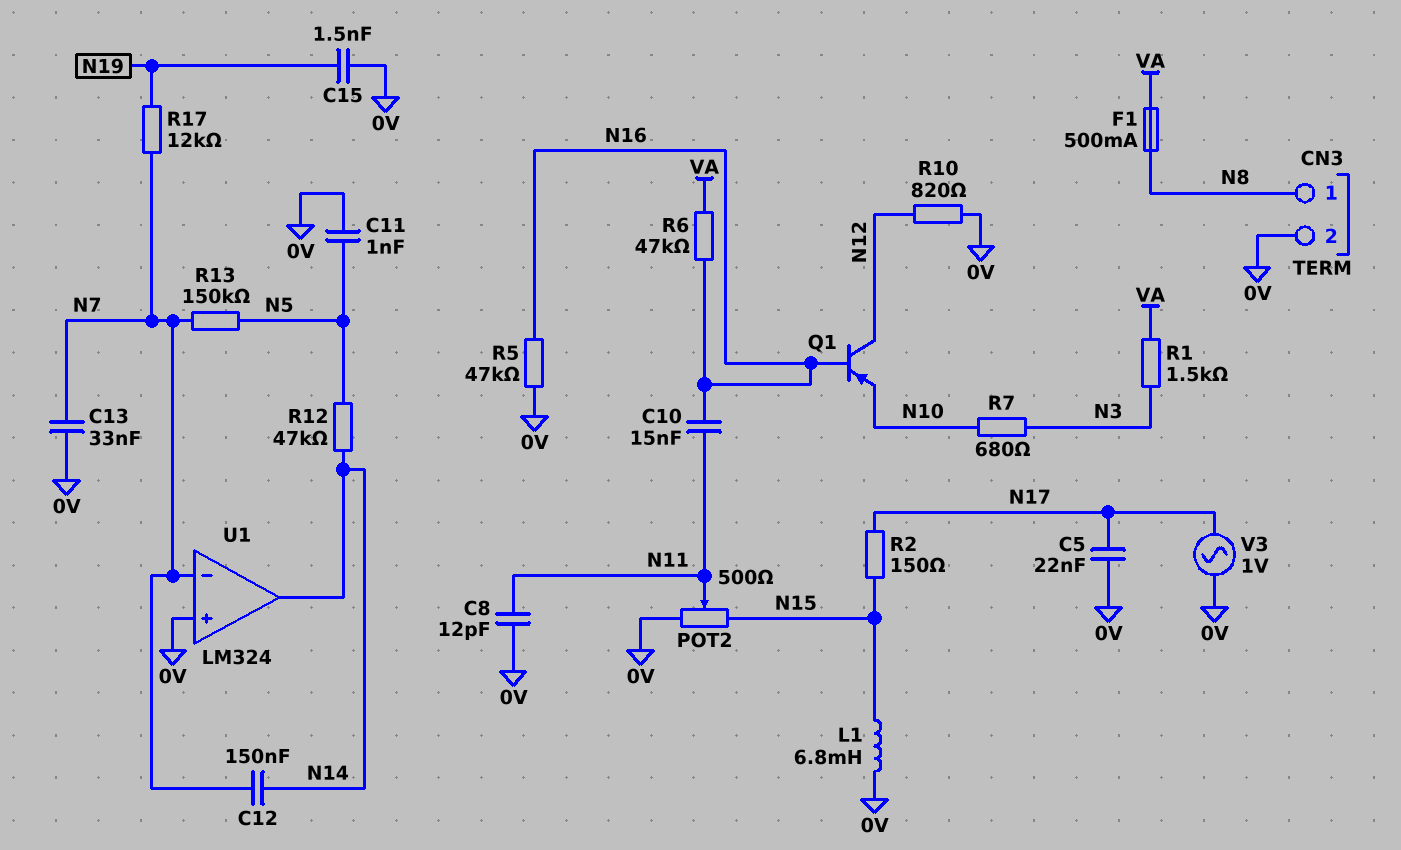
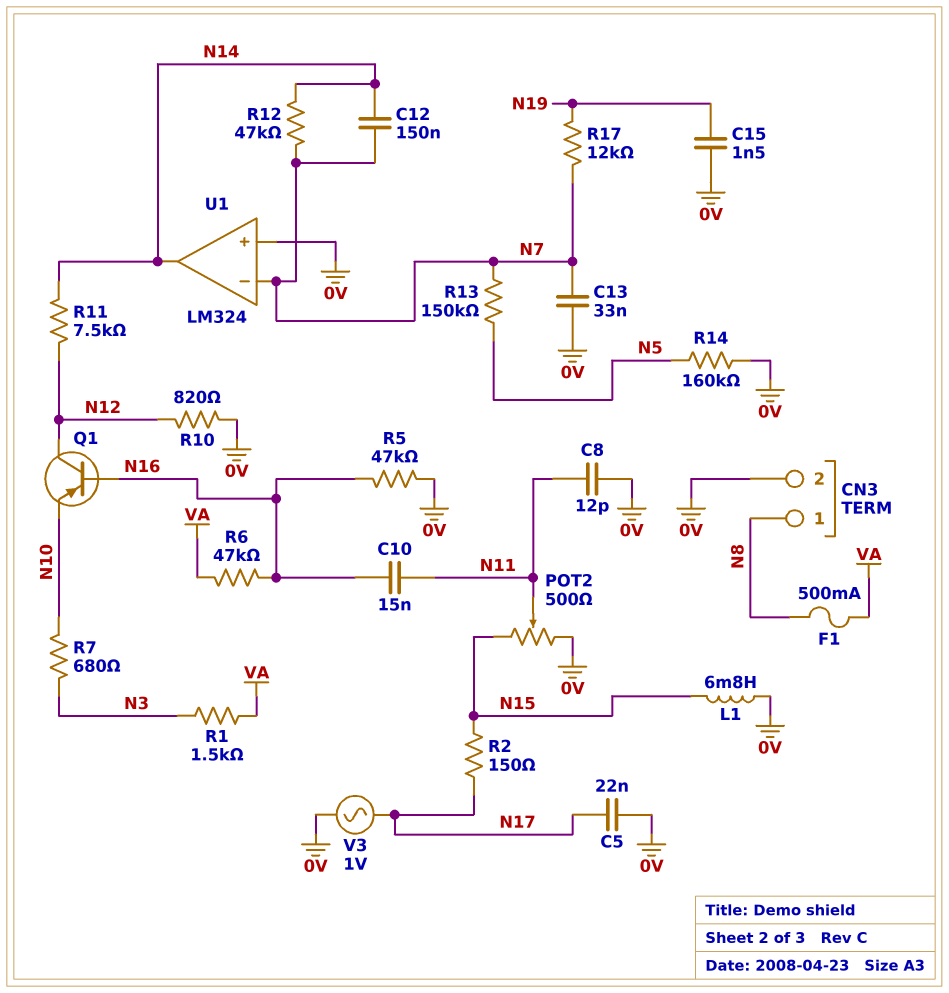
C11: 1nF (0V, N5) -> none
R11: none -> 7.5k (N12, N14)
R12: 47k (N5, N14) -> 47k (N7, N14)
R14: none -> 160k (0V, N5)

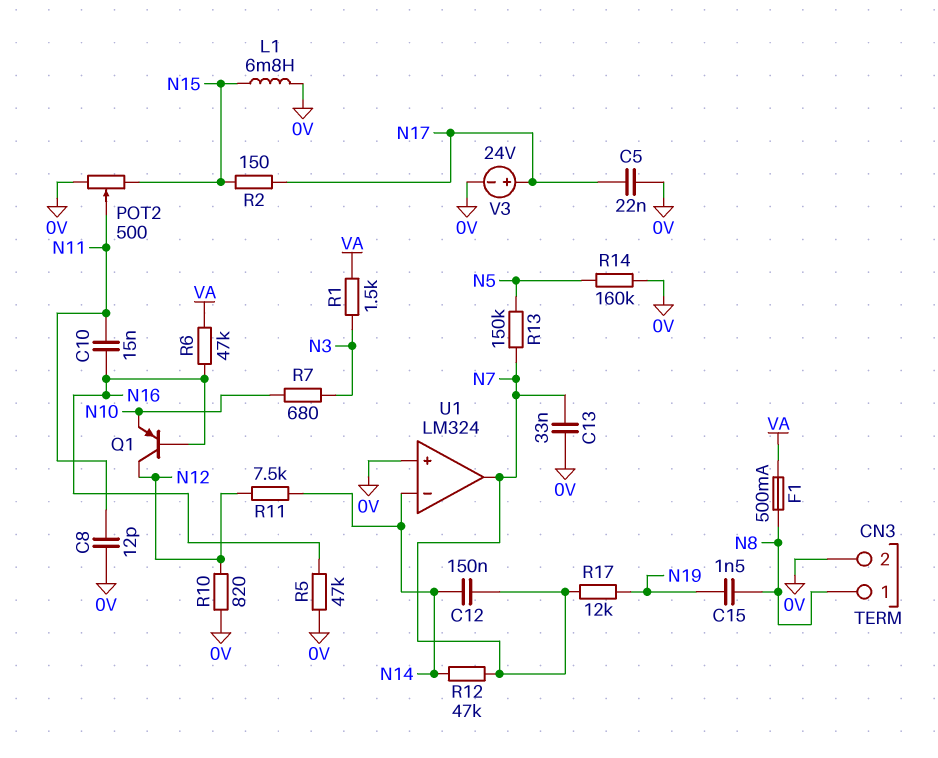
C15: 1.5nF (0V, N19) -> 1.5nF (N8, N19)
U1 pin in-: N7 -> N14
U1 pin out: N14 -> N7
V3: AC 1V (0V, N17) -> 24V (plus N17, minus 0V)

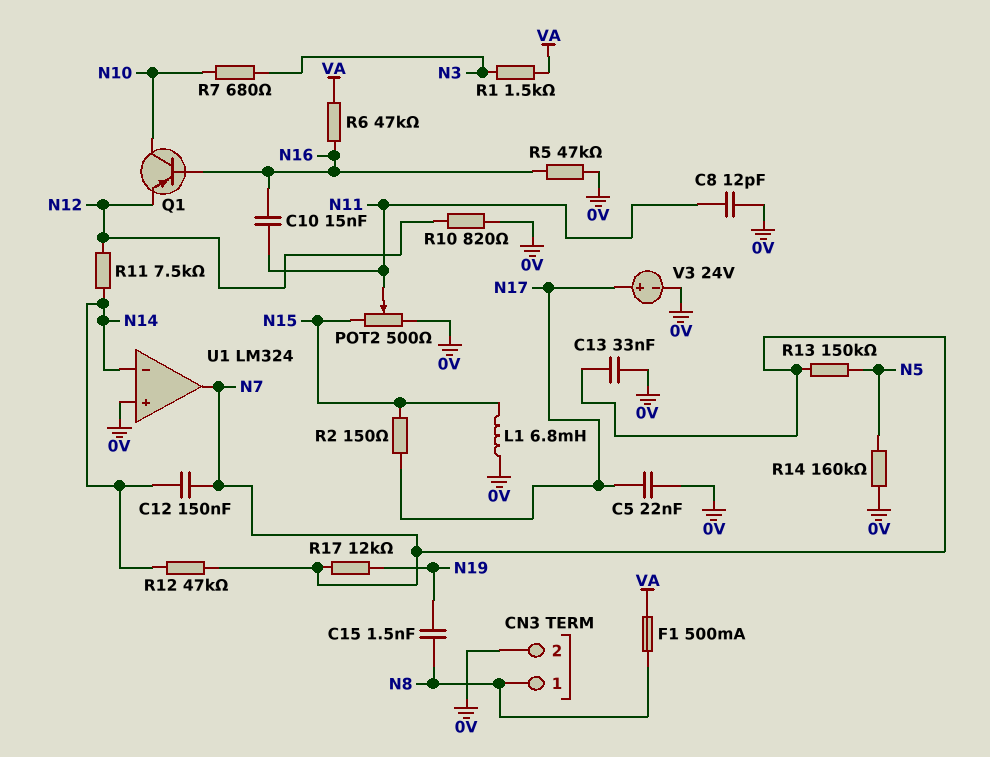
Q1: PNP (B N16, C N12, E N10) -> PNP (B N16, C N10, E N12)

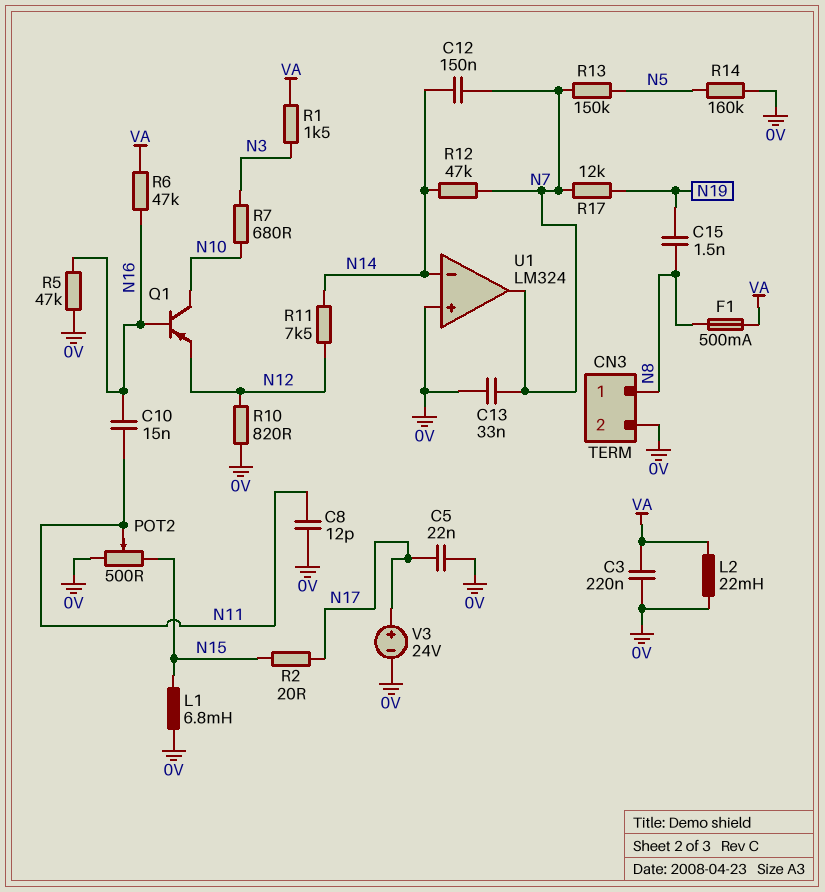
C3: none -> 220nF (0V, VA)
L2: none -> 22mH (0V, VA)
R2: 150 (N15, N17) -> 20 (N15, N17)

